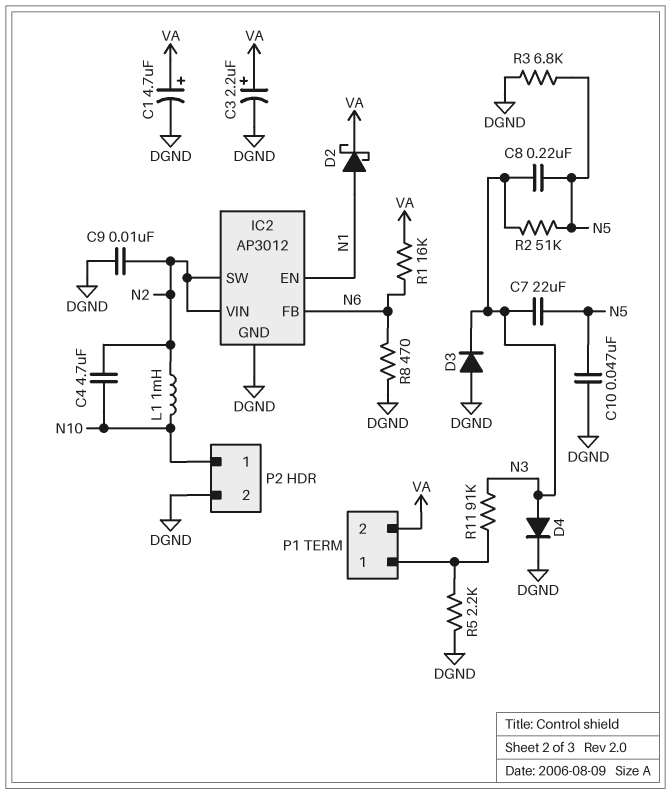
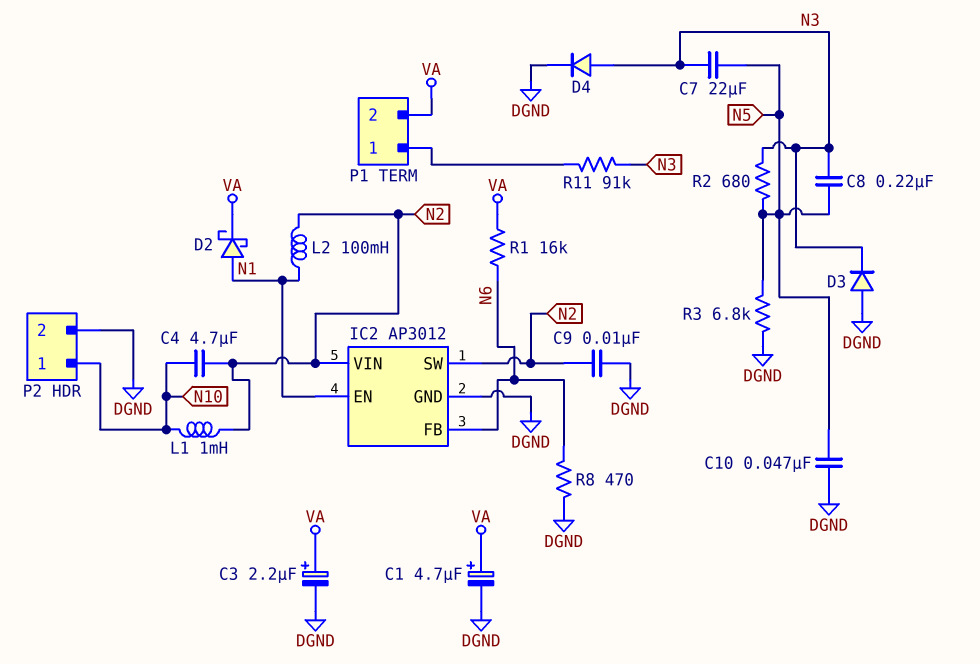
L2: none -> 100mH (N1, N2)
R2: 51k (N3, N5) -> 680 (N3, N5)
R5: 2.2k (DGND, P1/1) -> none

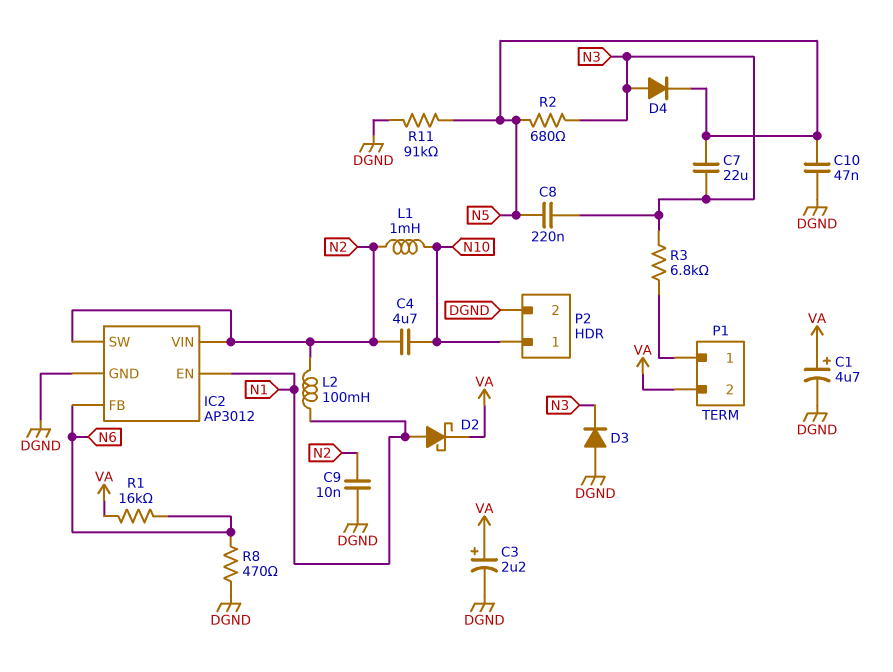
D4: diode (A N3, K DGND) -> diode (A N3, K N5)
R3: 6.8k (DGND, N5) -> 6.8k (N3, P1/1)
R11: 91k (N3, P1/1) -> 91k (DGND, N5)

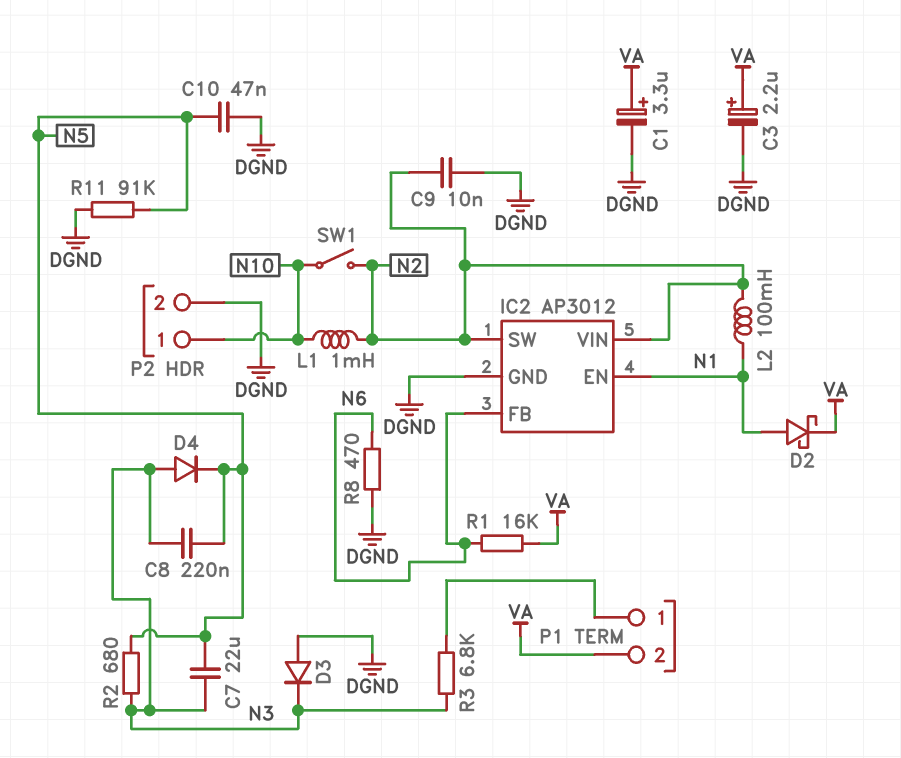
C1: 4.7uF (plus VA, minus DGND) -> 3.3uF (plus VA, minus DGND)
C4: 4.7uF (N2, N10) -> none
SW1: none -> switch (N2, N10)

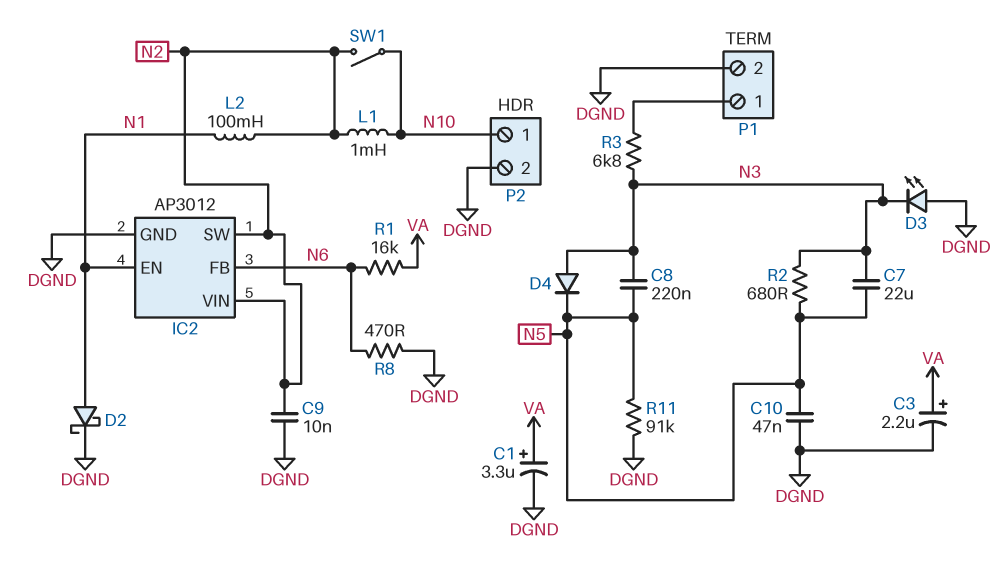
D2: schottky (A N1, K VA) -> schottky (A N1, K DGND)
D3: diode (A DGND, K N3) -> LED (A DGND, K N3)
P1 pin 2: VA -> DGND

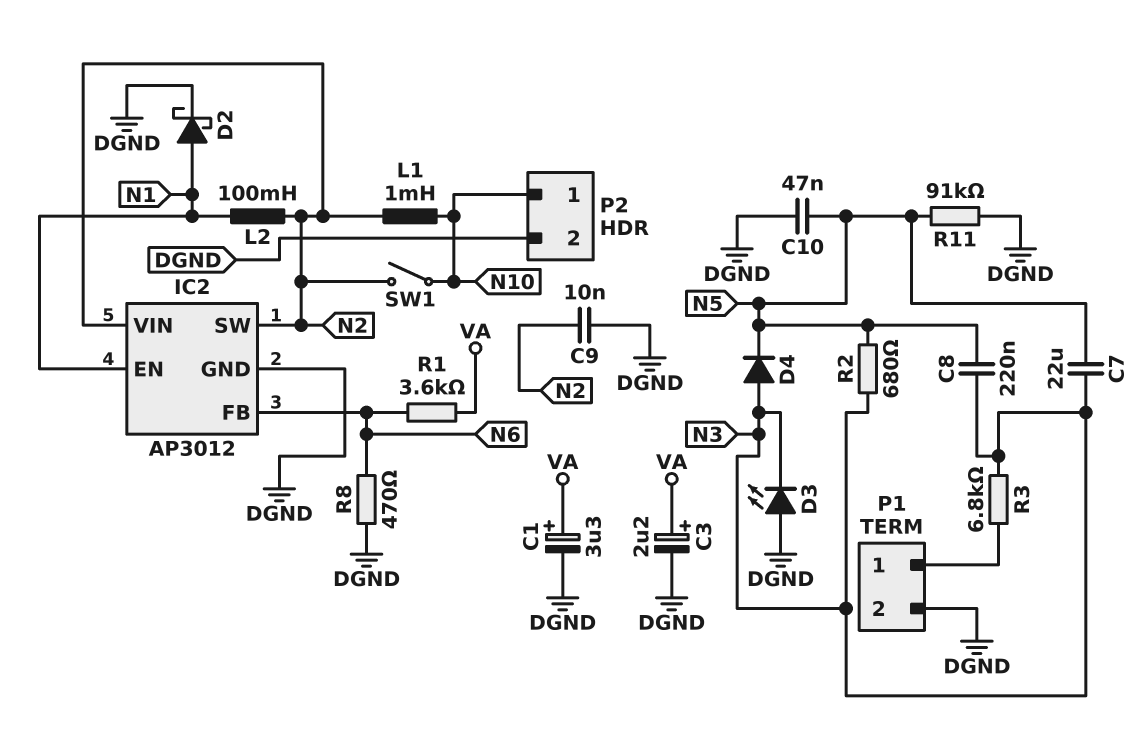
R1: 16k (N6, VA) -> 3.6k (N6, VA)

